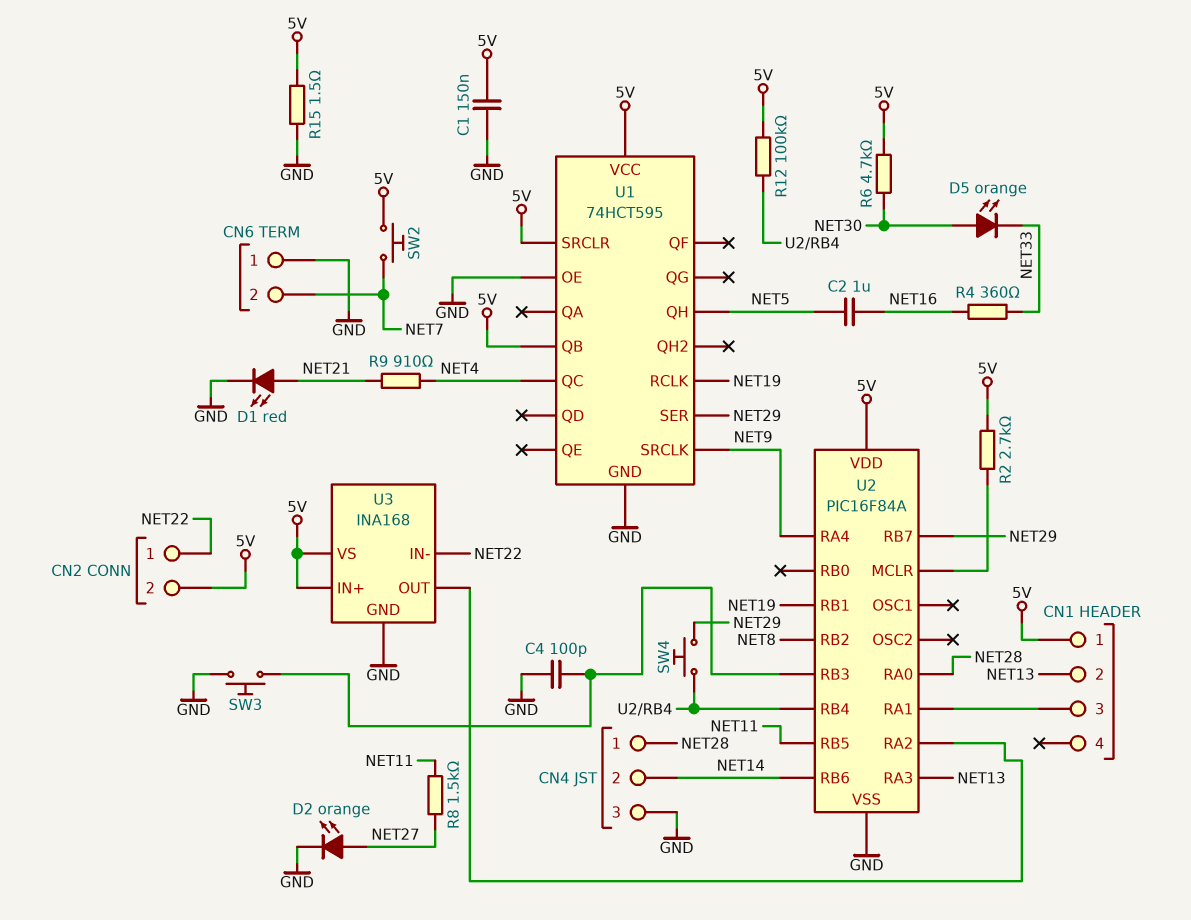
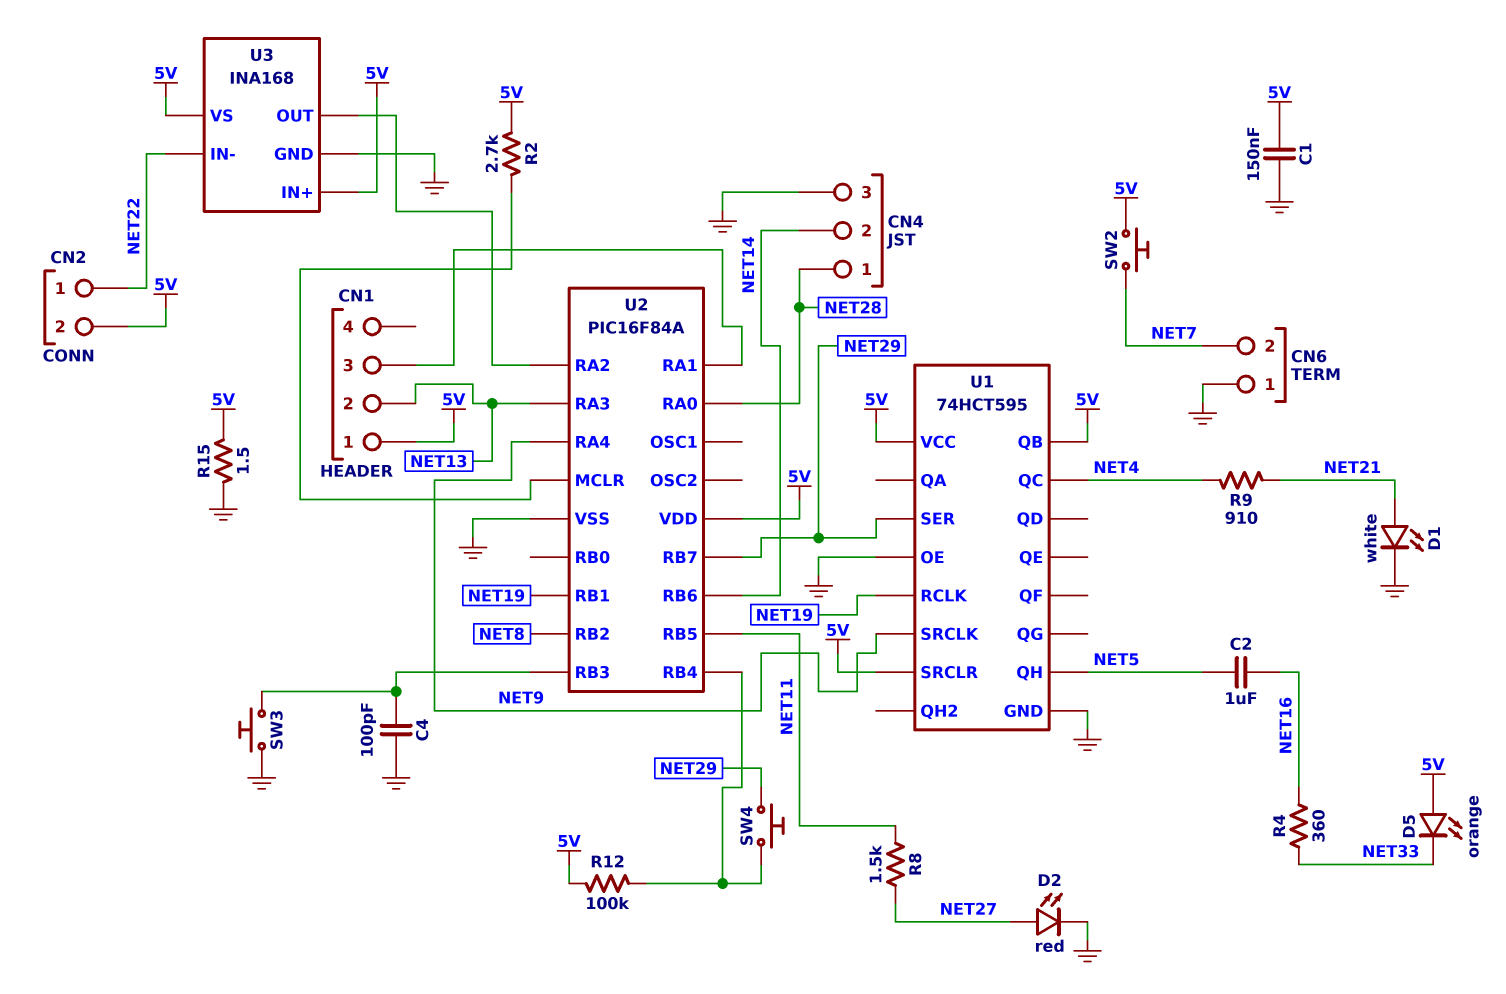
D1: LED red (A NET21, K GND) -> LED white (A NET21, K GND)
D2: LED orange (A NET27, K GND) -> LED red (A NET27, K GND)
D5: LED orange (A NET30, K NET33) -> LED orange (A 5V, K NET33)
R6: 4.7k (5V, NET30) -> none

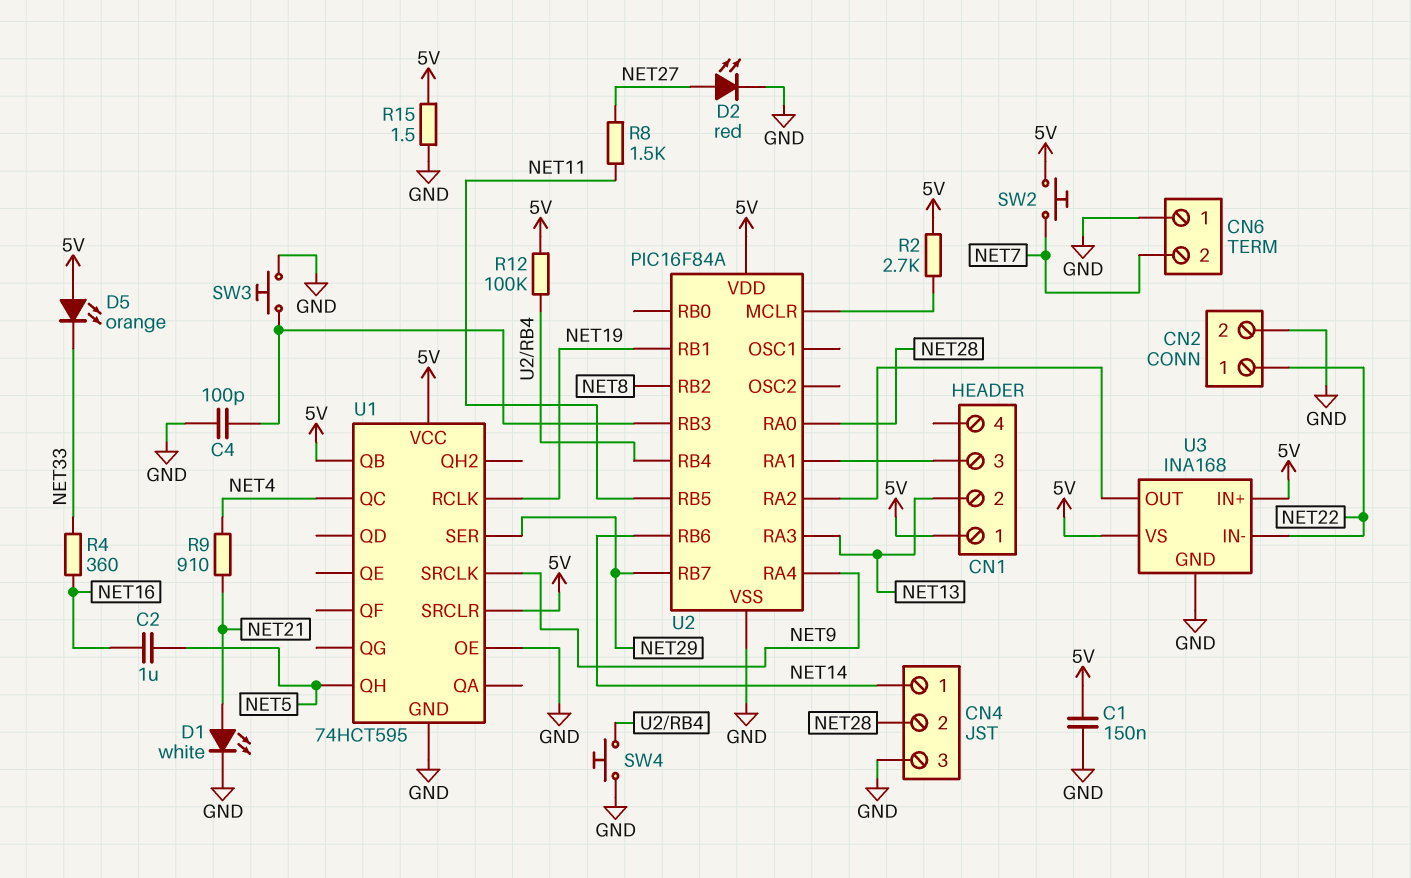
CN2 pin 2: 5V -> GND
CN4 pin 1: NET28 -> NET14
CN4 pin 2: NET14 -> NET28
SW4: button (NET29, U2/RB4) -> button (GND, U2/RB4)

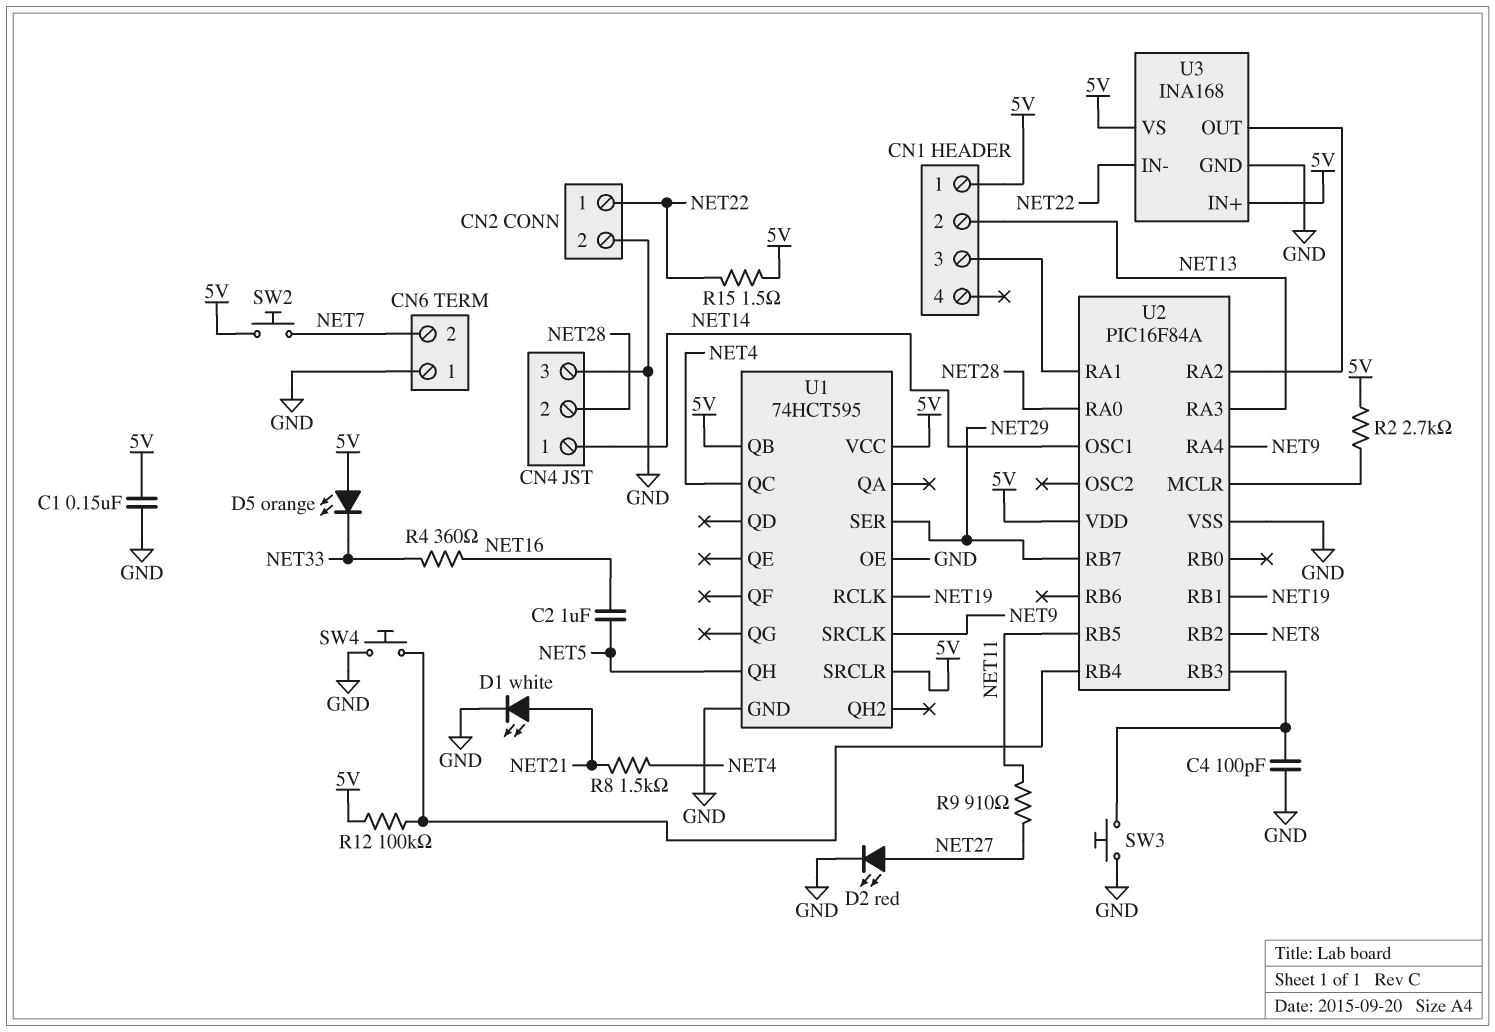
R8: 1.5k (NET11, NET27) -> 1.5k (NET4, NET21)
R9: 910 (NET4, NET21) -> 910 (NET11, NET27)
R15: 1.5 (5V, GND) -> 1.5 (5V, NET22)
U2 pin OSC1: none -> NET14
U2 pin RB6: NET14 -> none

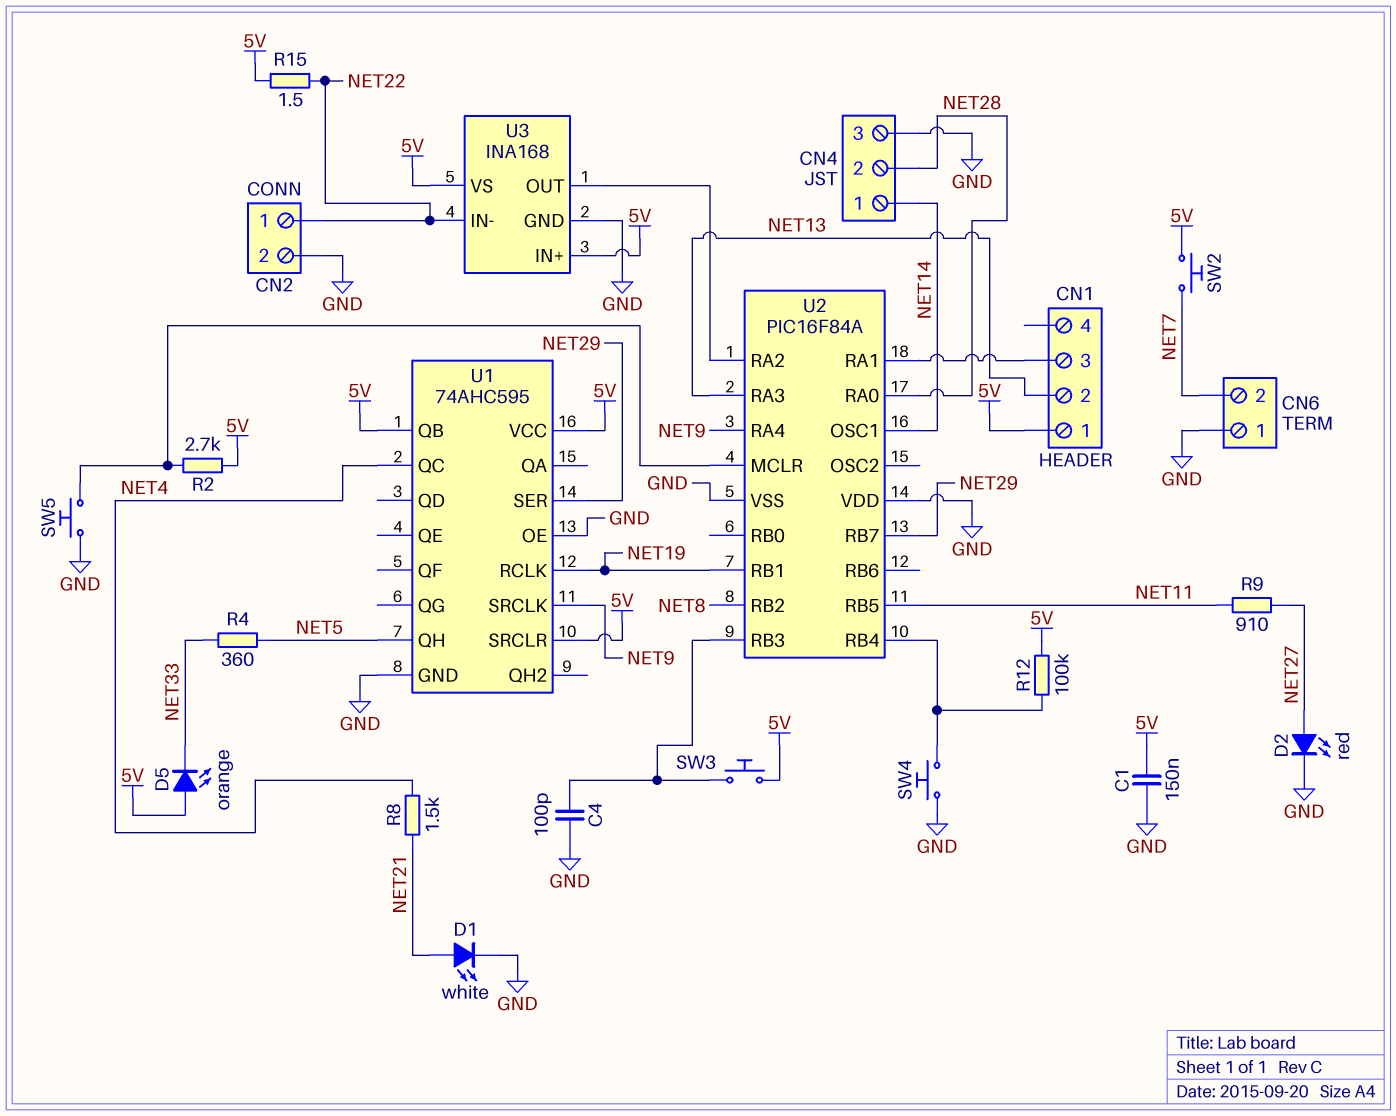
C2: 1uF (NET5, NET16) -> none
R4: 360 (NET16, NET33) -> 360 (NET5, NET33)
SW3: button (GND, U2/RB3) -> button (5V, U2/RB3)
SW5: none -> button (GND, U2/MCLR)
U1: 74HCT595 -> 74AHC595
U2 pin VDD: 5V -> GND

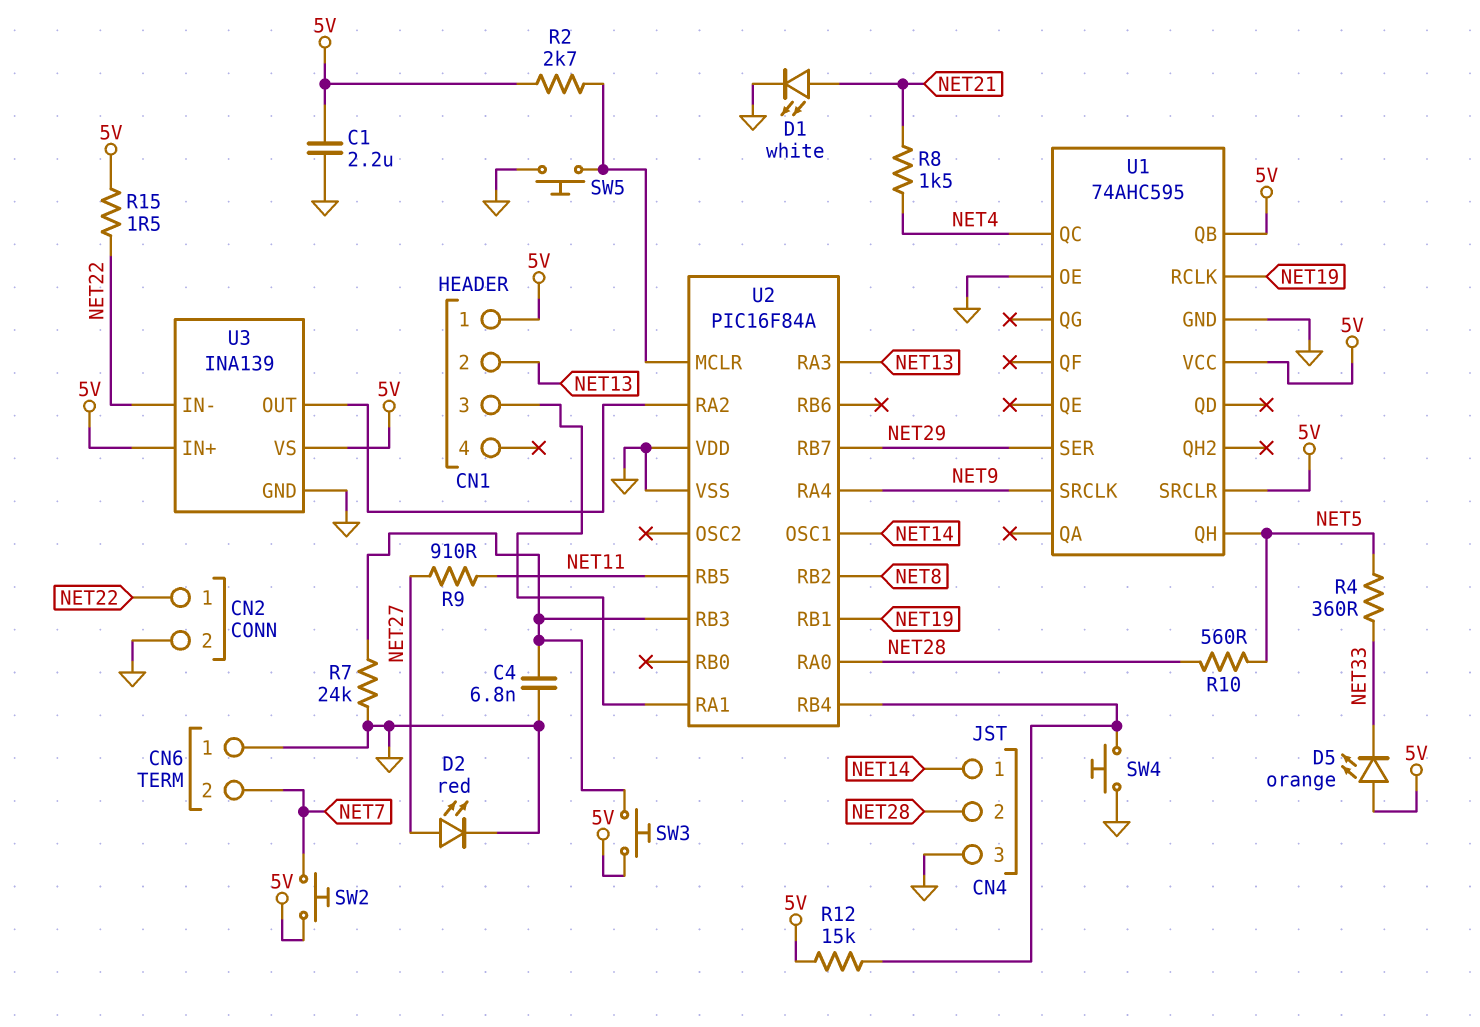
C1: 150nF (5V, GND) -> 2.2uF (5V, GND)
C4: 100pF (GND, U2/RB3) -> 6.8nF (GND, U2/RB3)
R7: none -> 24k (GND, U2/RB3)
R10: none -> 560 (NET5, NET28)
R12: 100k (5V, U2/RB4) -> 15k (5V, U2/RB4)
U3: INA168 -> INA139

